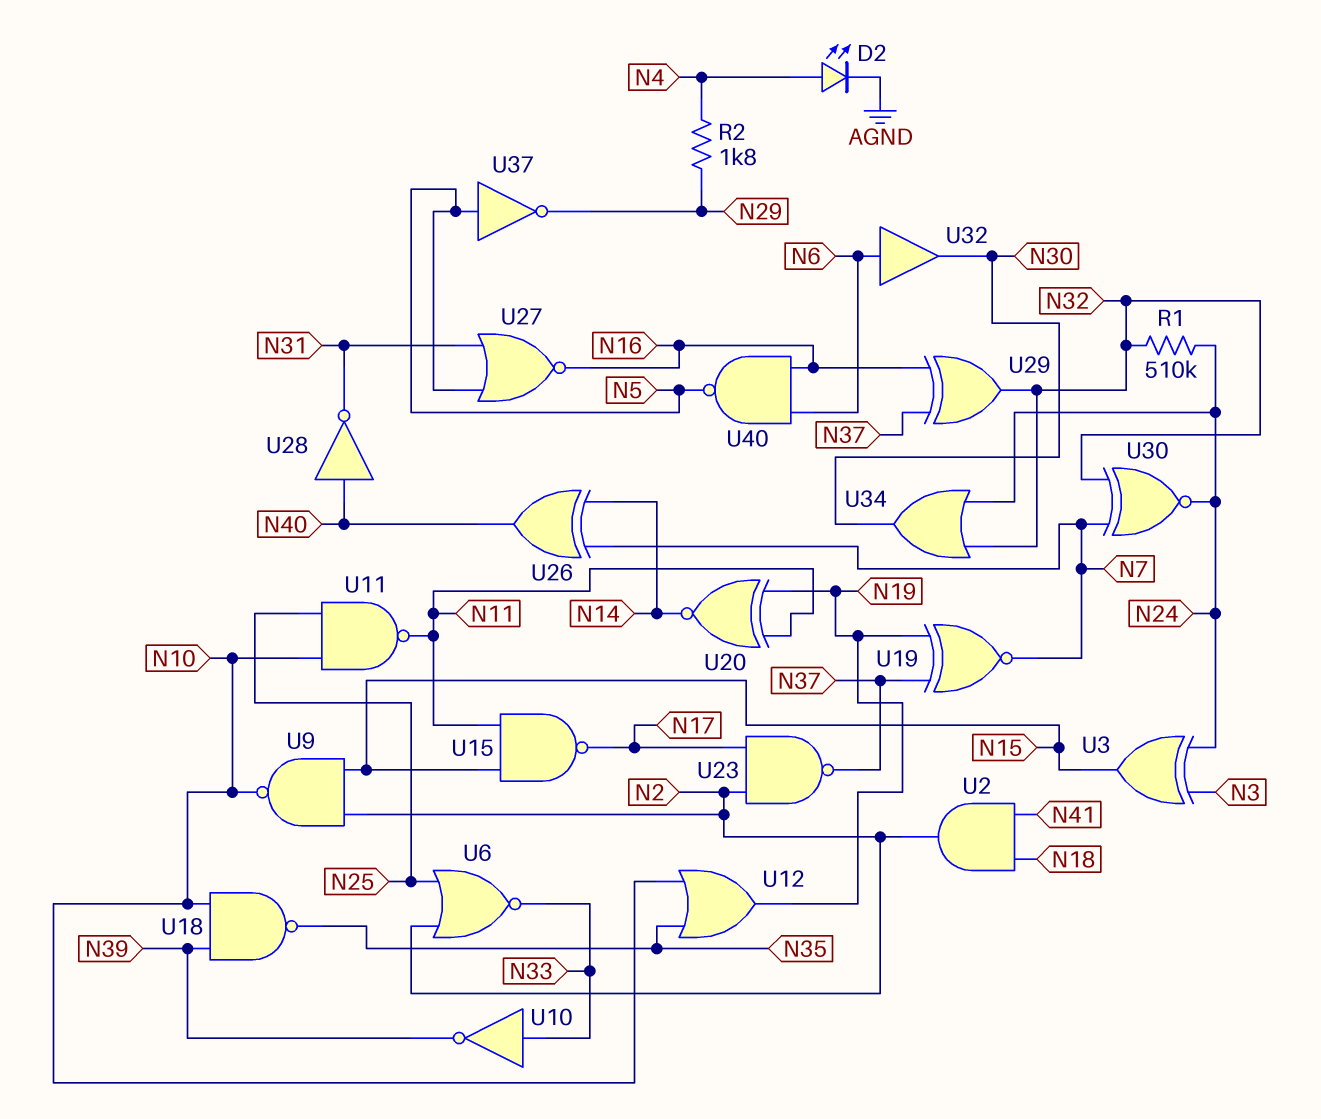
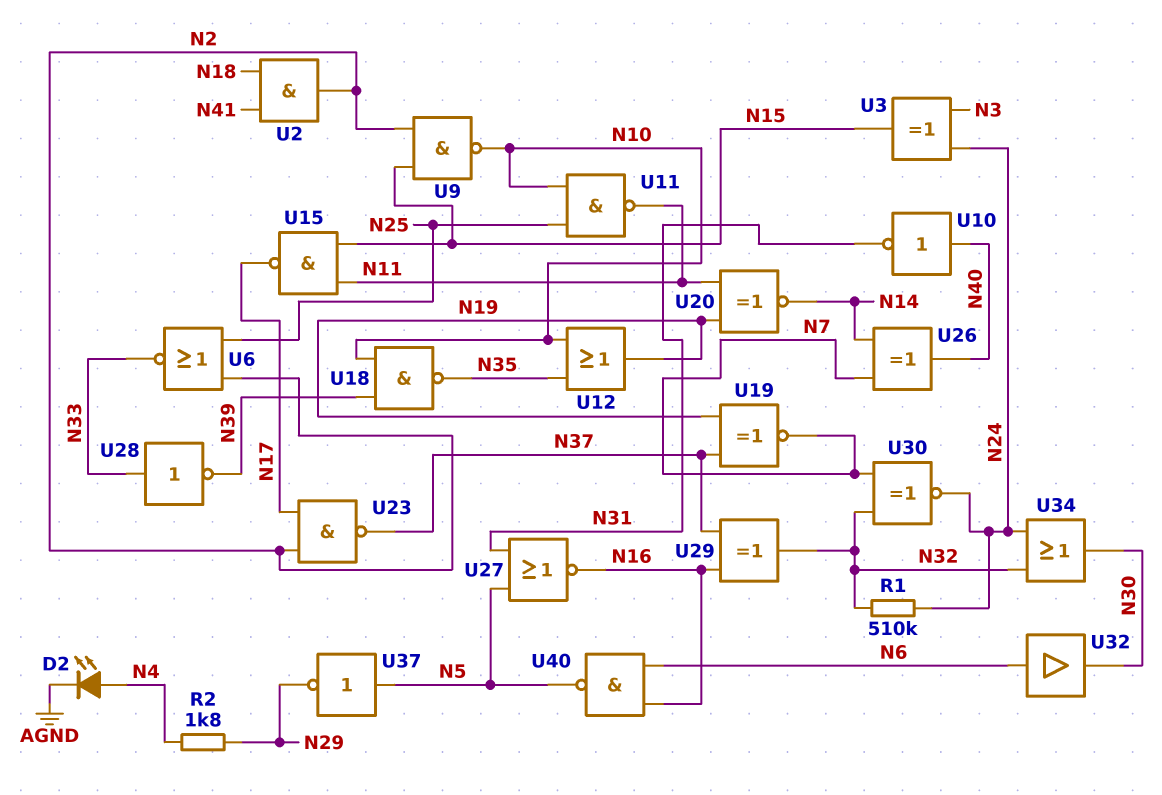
U10: NOT (in N33, out N39) -> NOT (in N40, out N31)
U28: NOT (in N40, out N31) -> NOT (in N33, out N39)

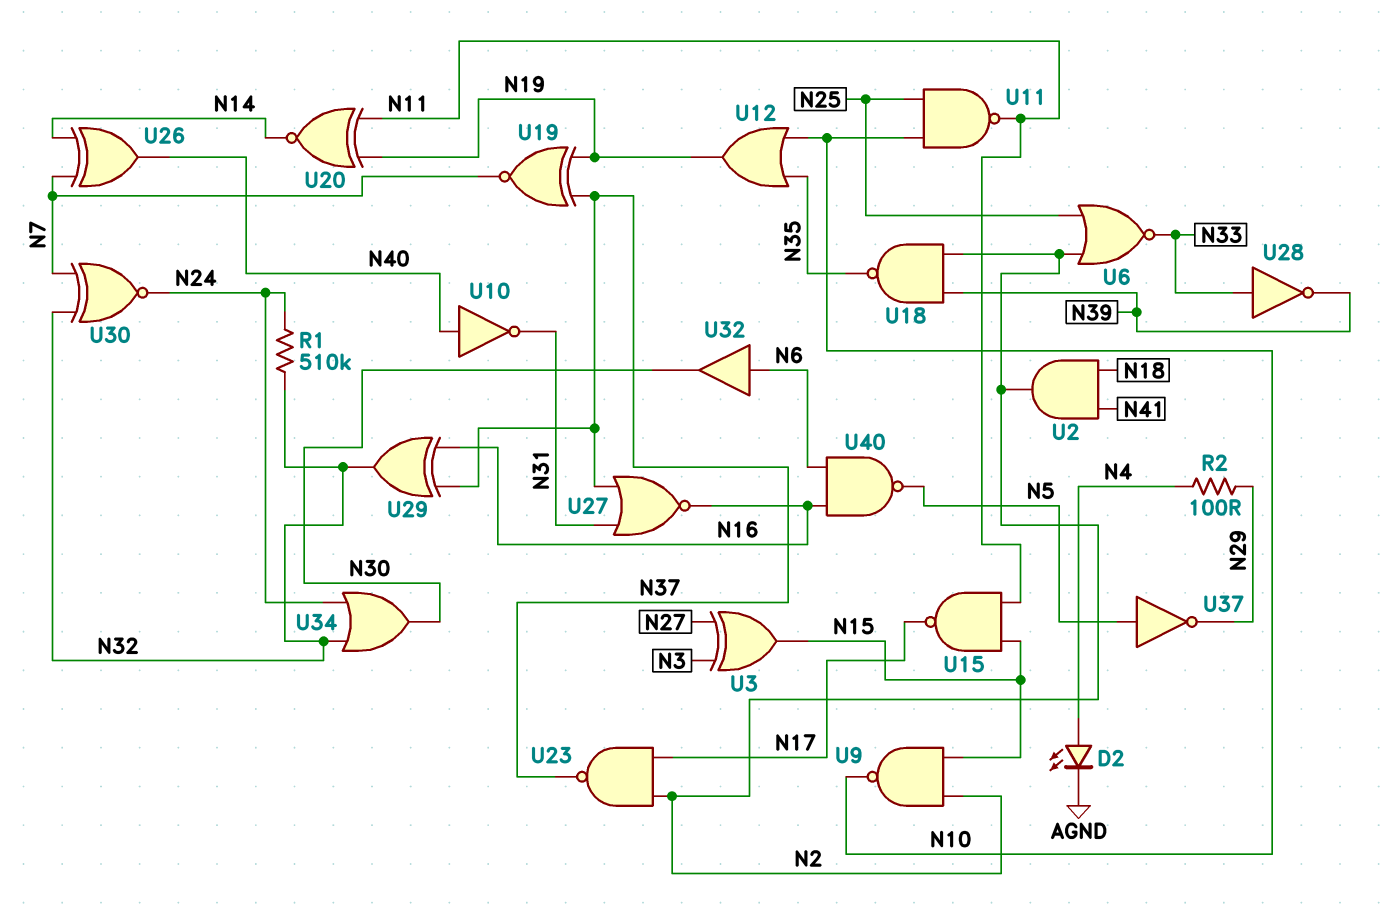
R2: 1.8k (N4, N29) -> 100 (N4, N29)
U3: XOR (in N3, in N24, out N15) -> XOR (in N3, in N27, out N15)
U18: NAND (in N10, in N39, out N35) -> NAND (in N2, in N39, out N35)
U27: NOR (in N5, in N31, out N16) -> NOR (in N31, in N37, out N16)

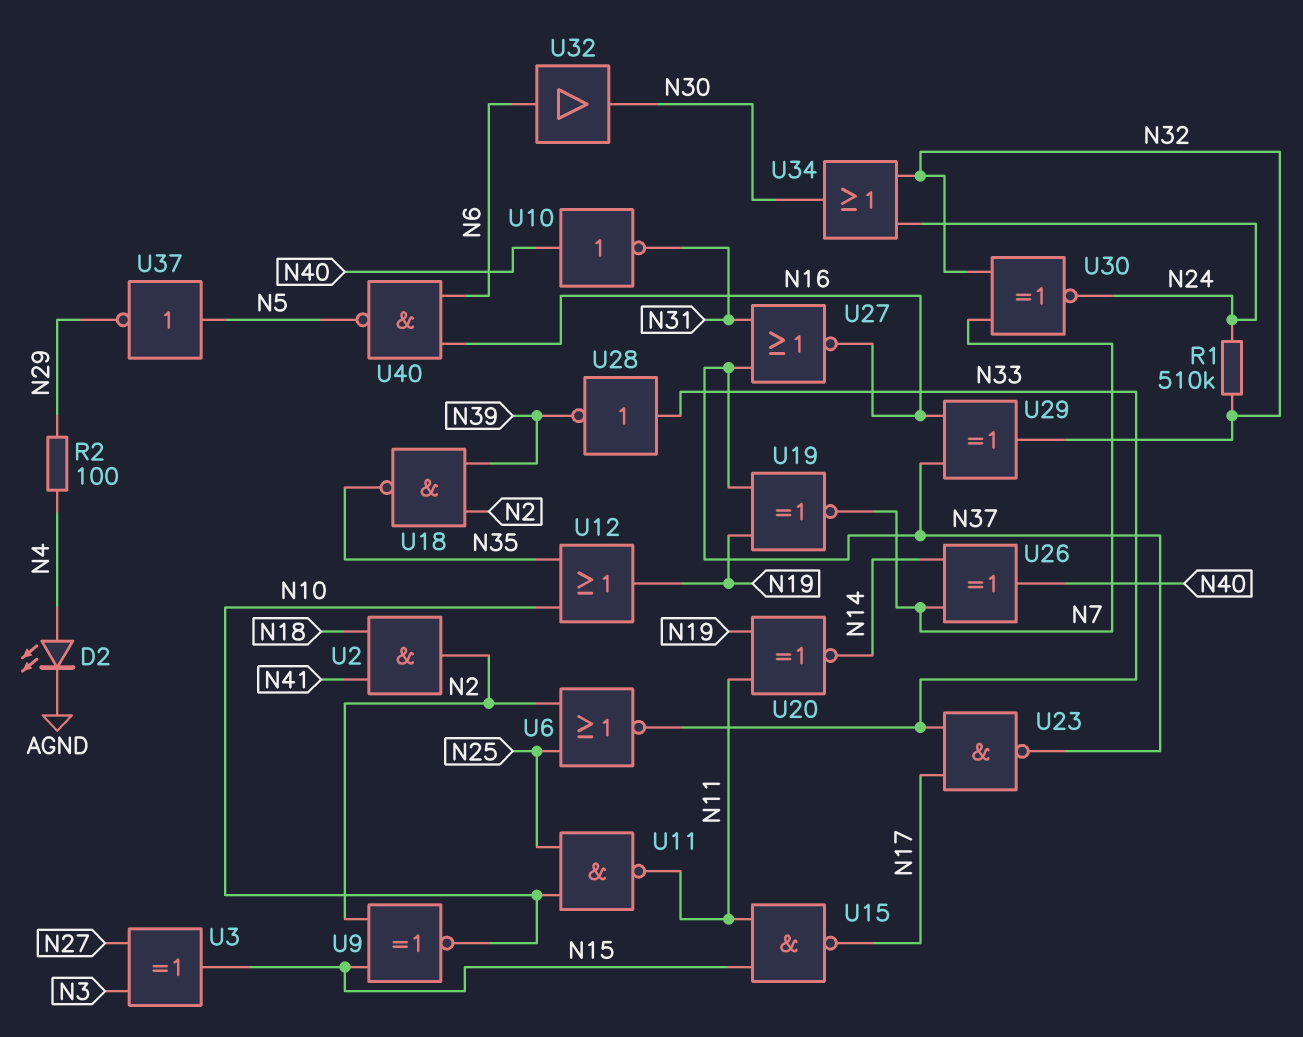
U9: NAND (in N2, in N15, out N10) -> XNOR (in N2, in N15, out N10)
U23: NAND (in N2, in N17, out N37) -> NAND (in N17, in N33, out N37)

